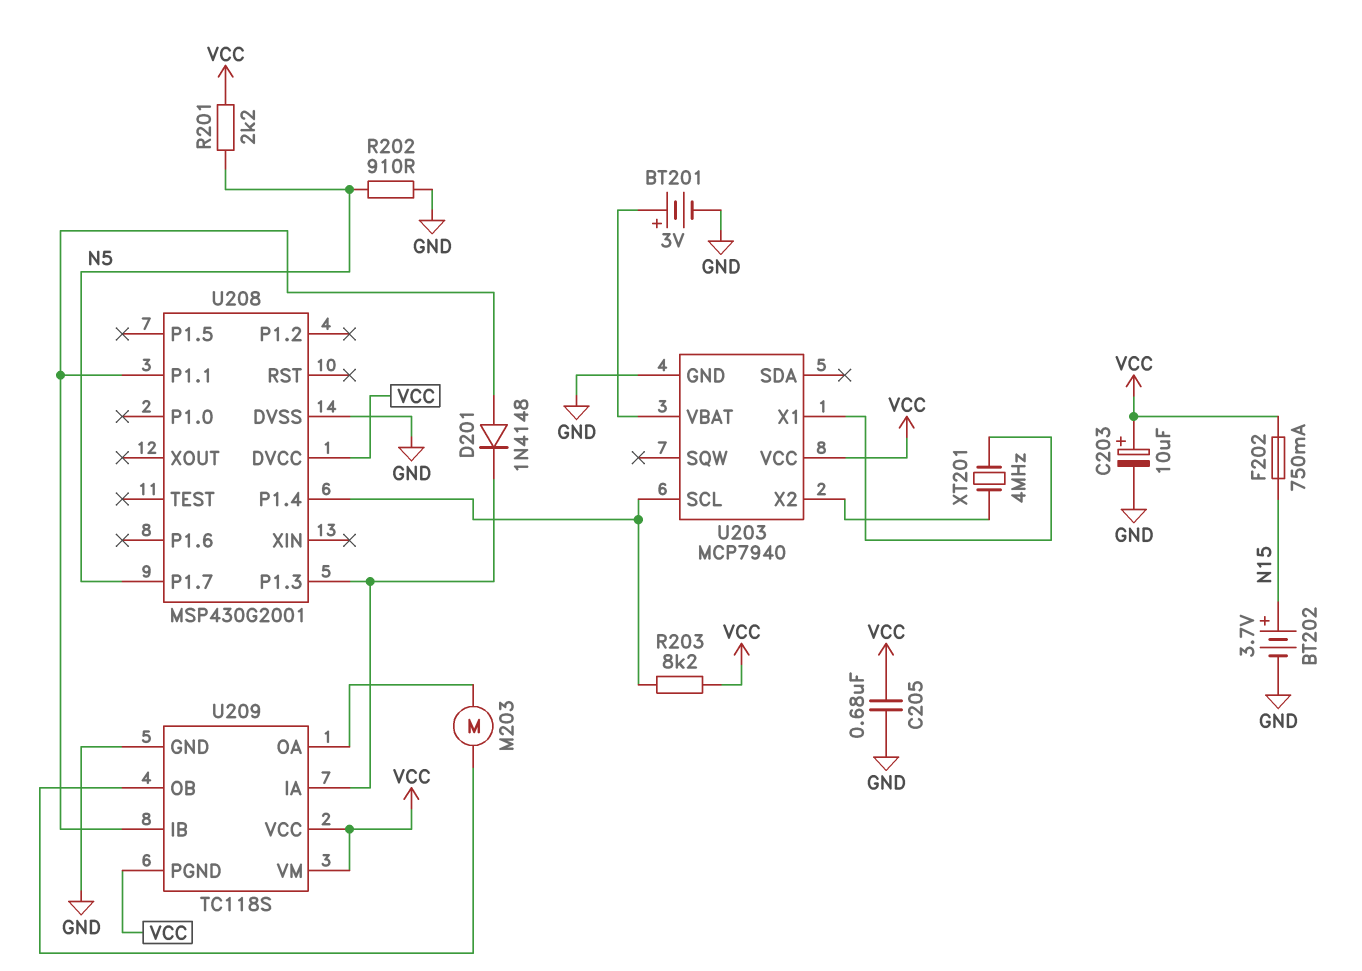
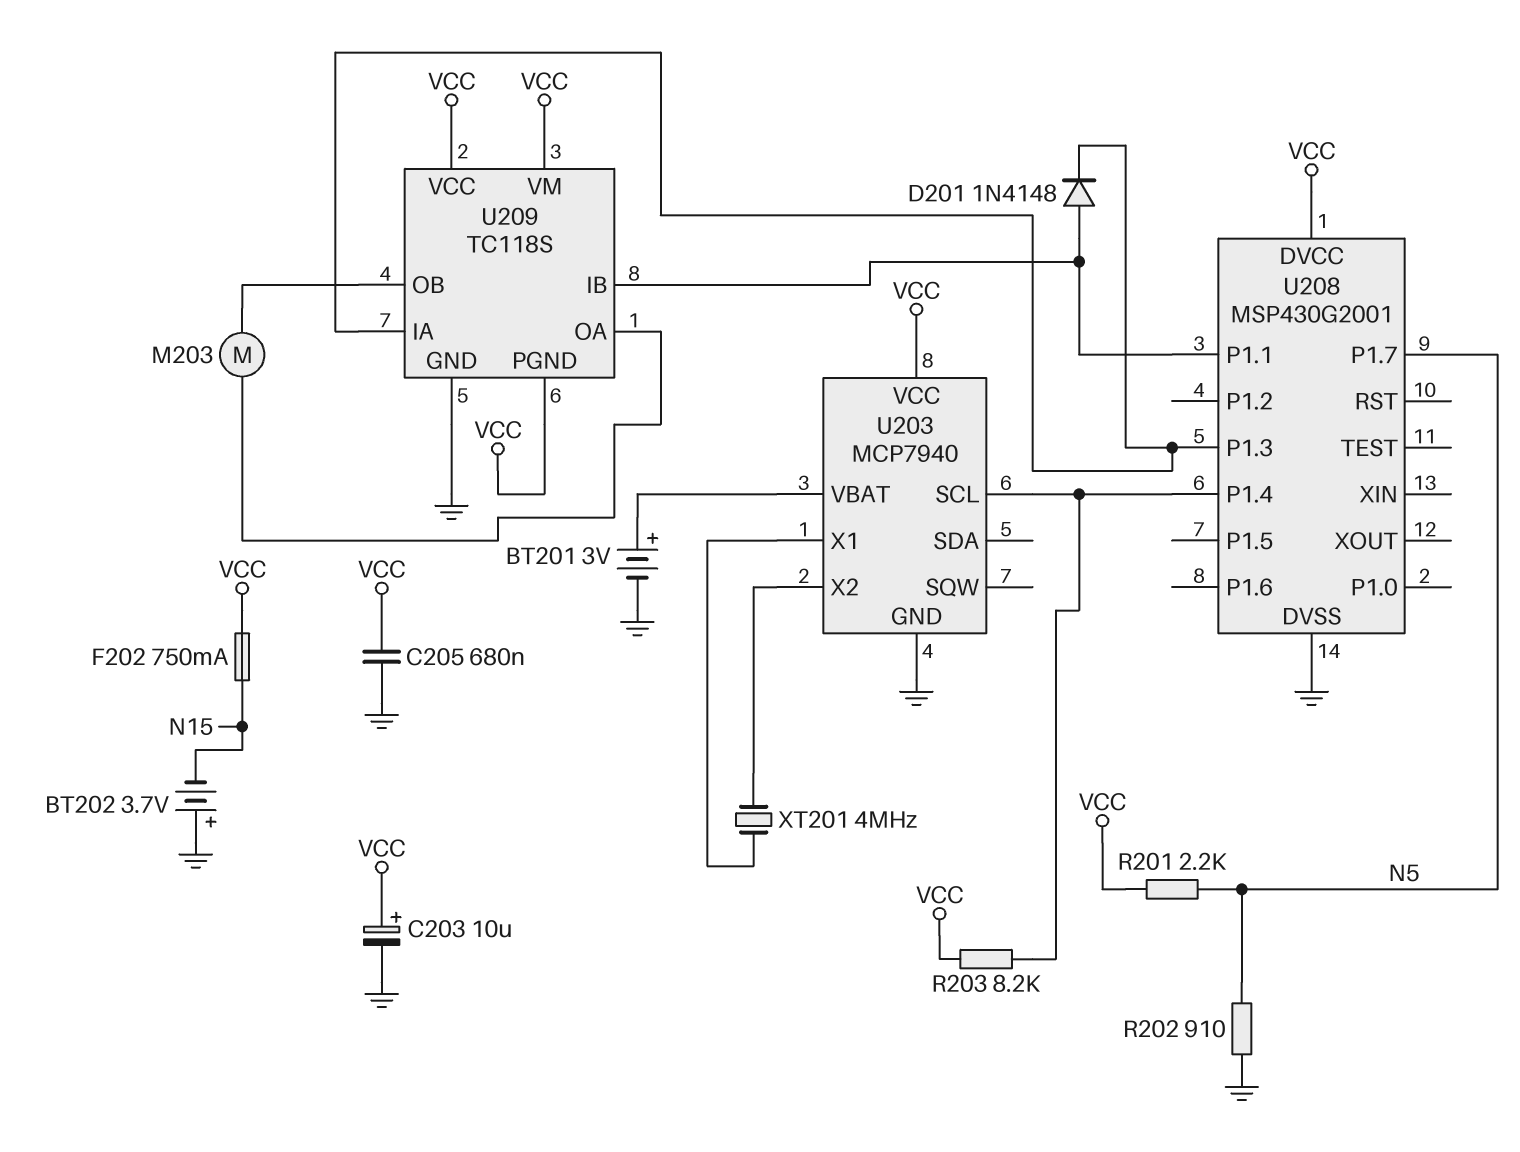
BT202: 3.7V (plus N15, minus GND) -> 3.7V (plus GND, minus N15)

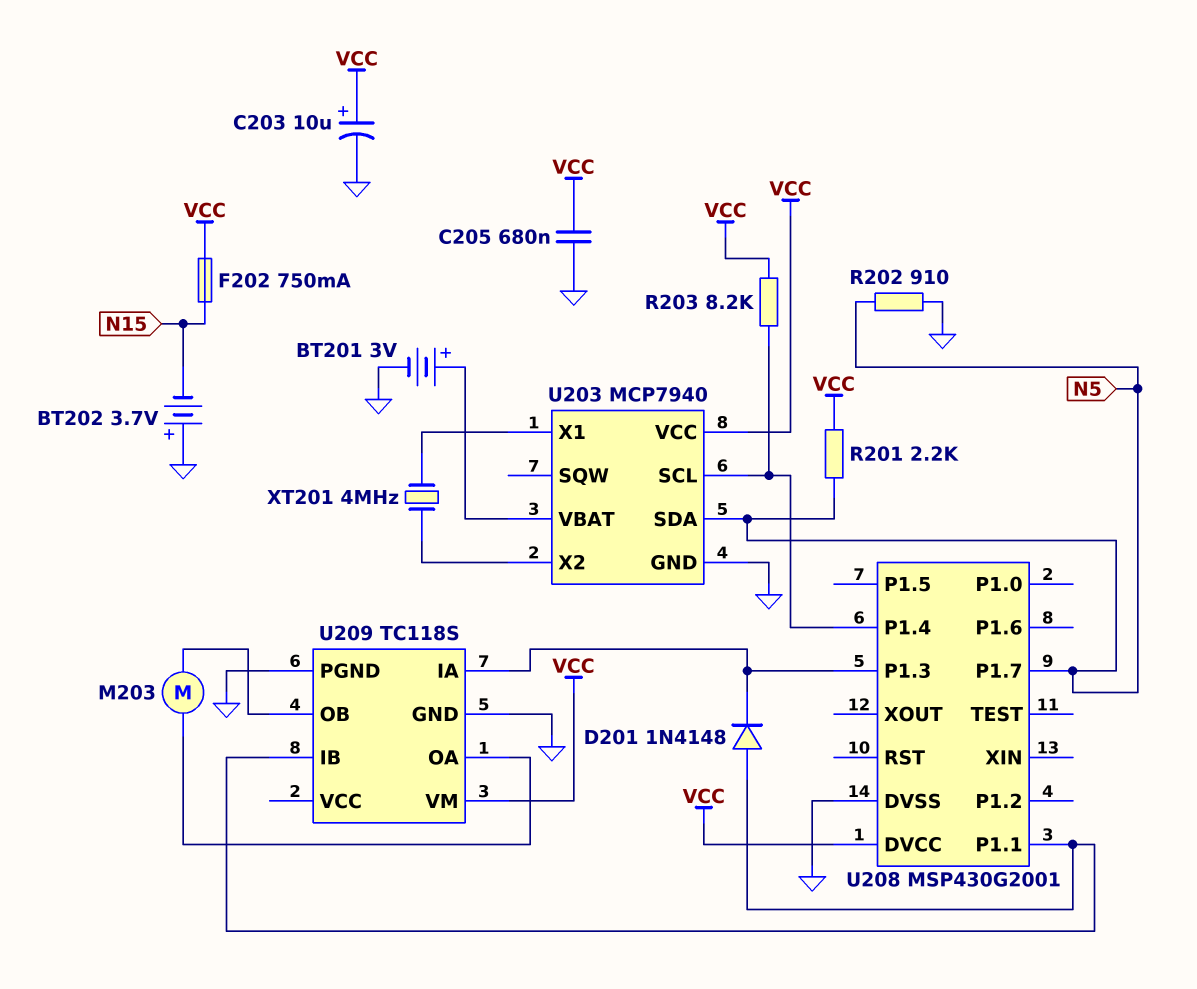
U203 pin SDA: none -> N5
U209 pin PGND: VCC -> GND
U209 pin VCC: VCC -> none

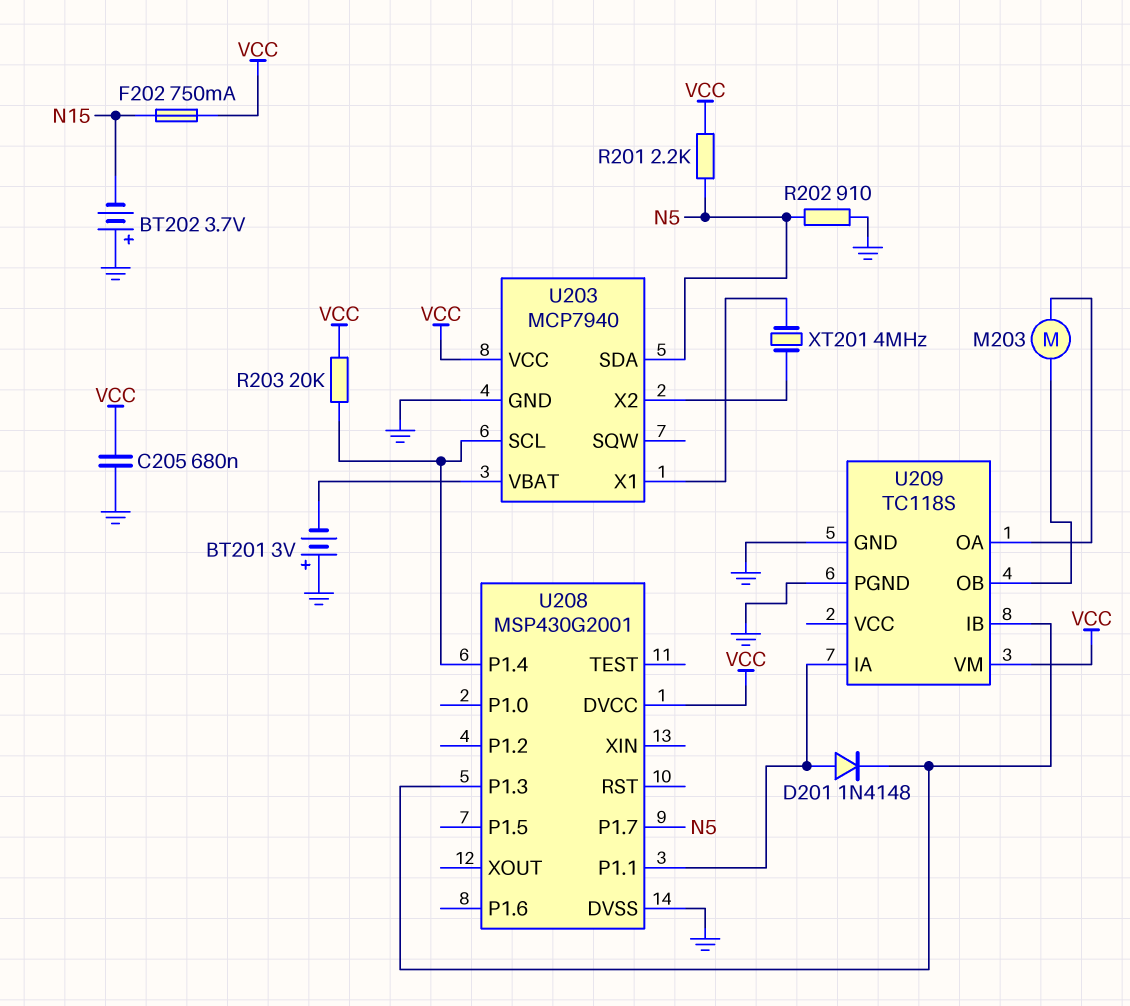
BT201: 3V (plus U203/VBAT, minus GND) -> 3V (plus GND, minus U203/VBAT)
C203: 10uF (plus VCC, minus GND) -> none
R203: 8.2k (U203/SCL, VCC) -> 20k (U203/SCL, VCC)
U209 pin IA: U208/P1.3 -> U208/P1.1
U209 pin IB: U208/P1.1 -> U208/P1.3

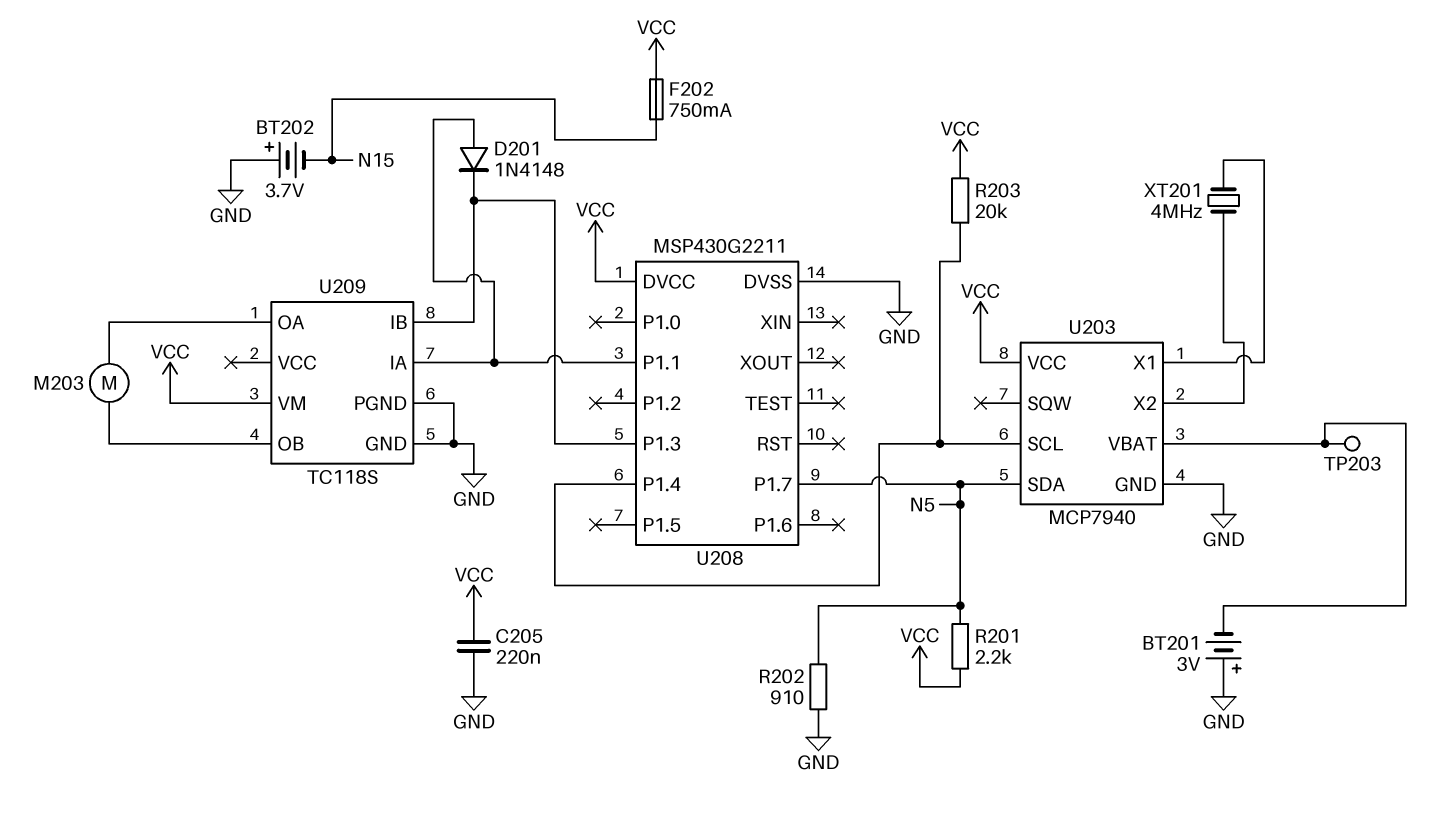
C205: 680nF (GND, VCC) -> 220nF (GND, VCC)
TP203: none -> test point (U203/VBAT)
U208: MSP430G2001 -> MSP430G2211

